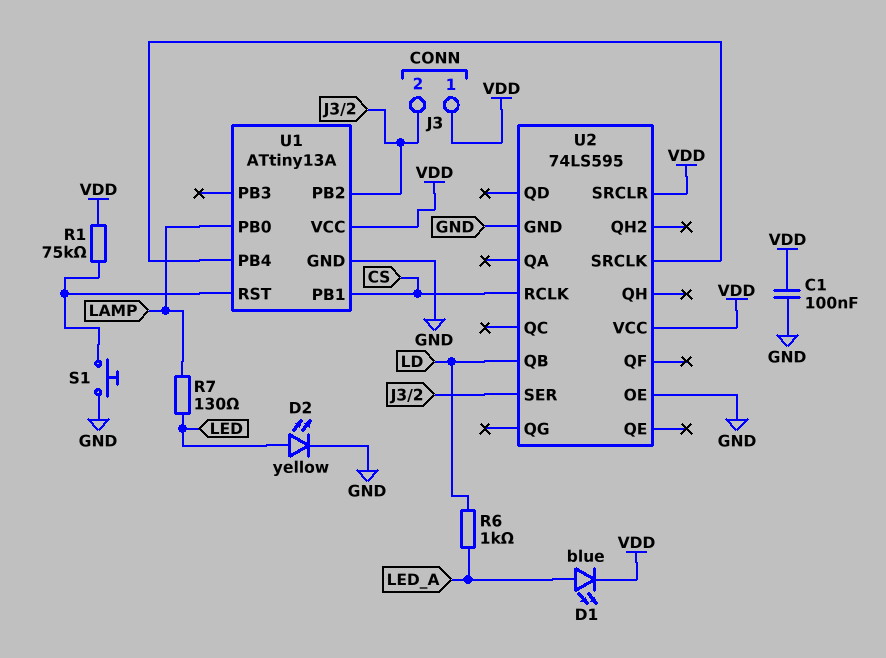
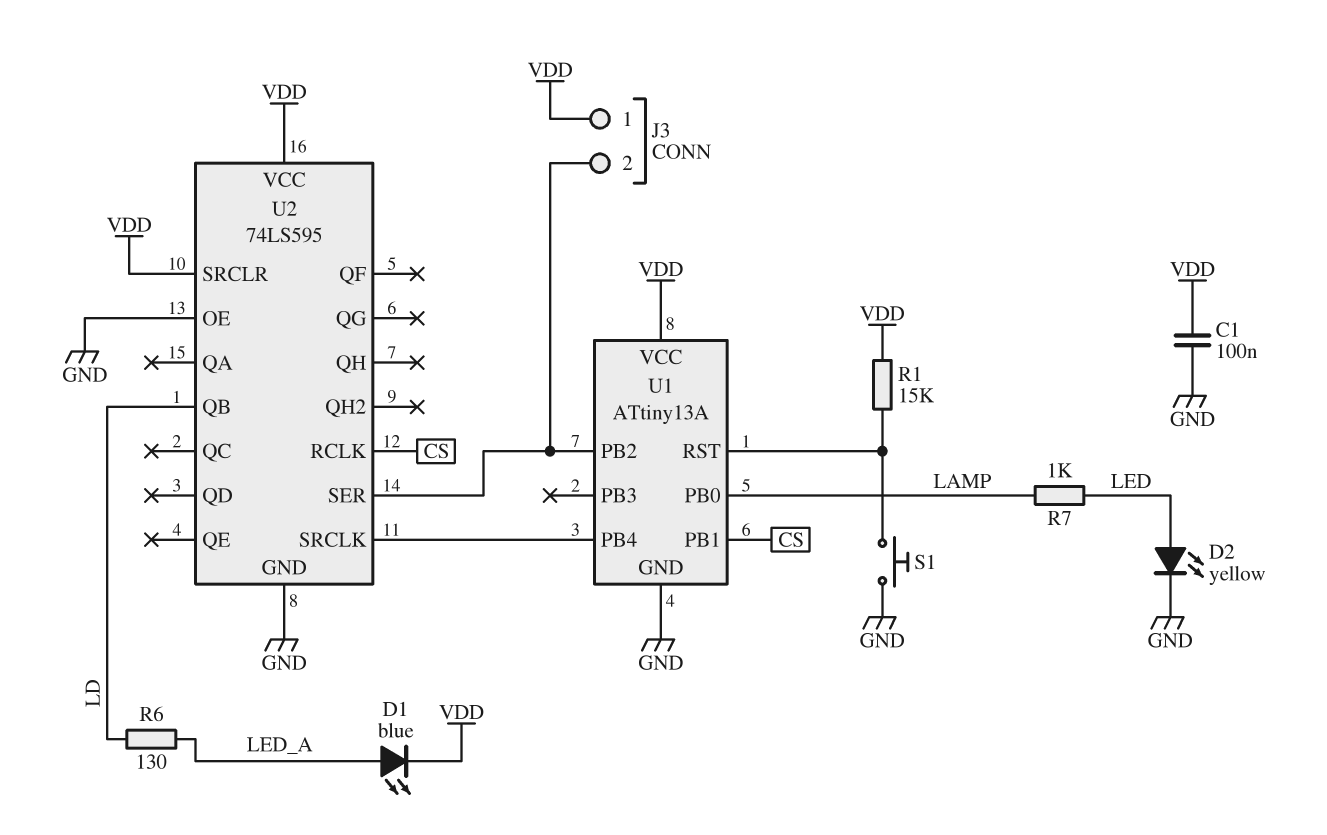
R1: 75k (U1/RST, VDD) -> 15k (U1/RST, VDD)
R6: 1k (LD, LED_A) -> 130 (LD, LED_A)
R7: 130 (LAMP, LED) -> 1k (LAMP, LED)

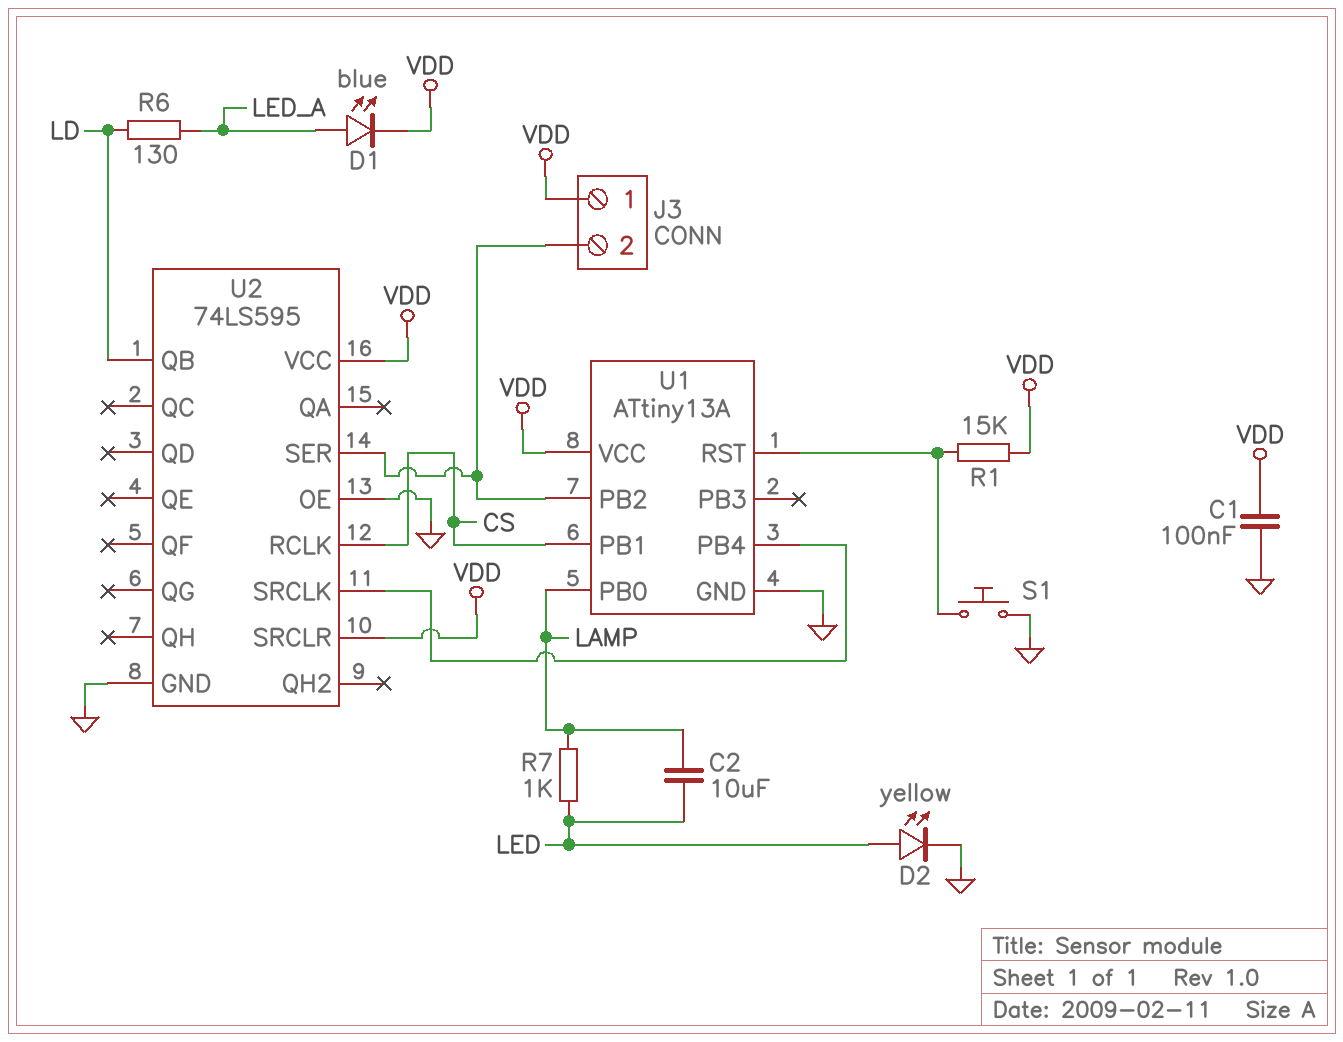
C2: none -> 10uF (LAMP, LED)

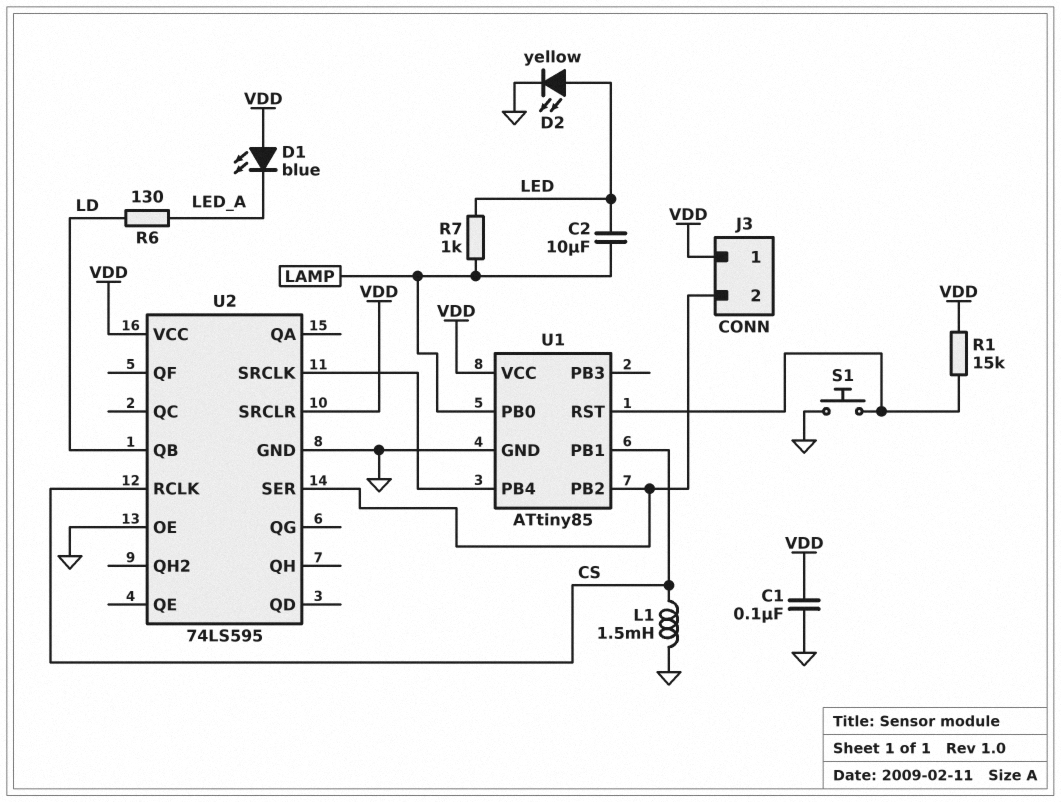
D1: LED blue (A LED_A, K VDD) -> LED blue (A VDD, K LED_A)
L1: none -> 1.5mH (CS, GND)
U1: ATtiny13A -> ATtiny85

